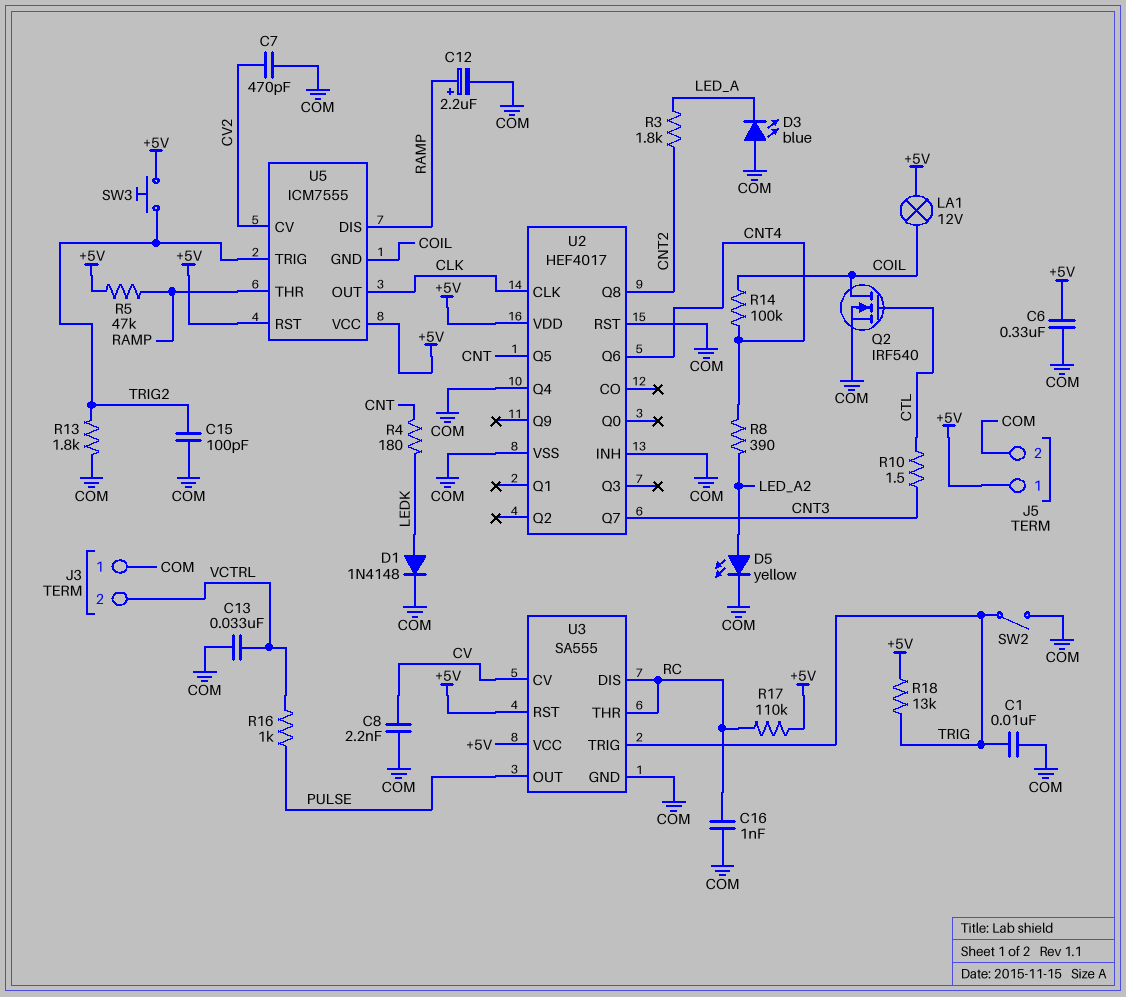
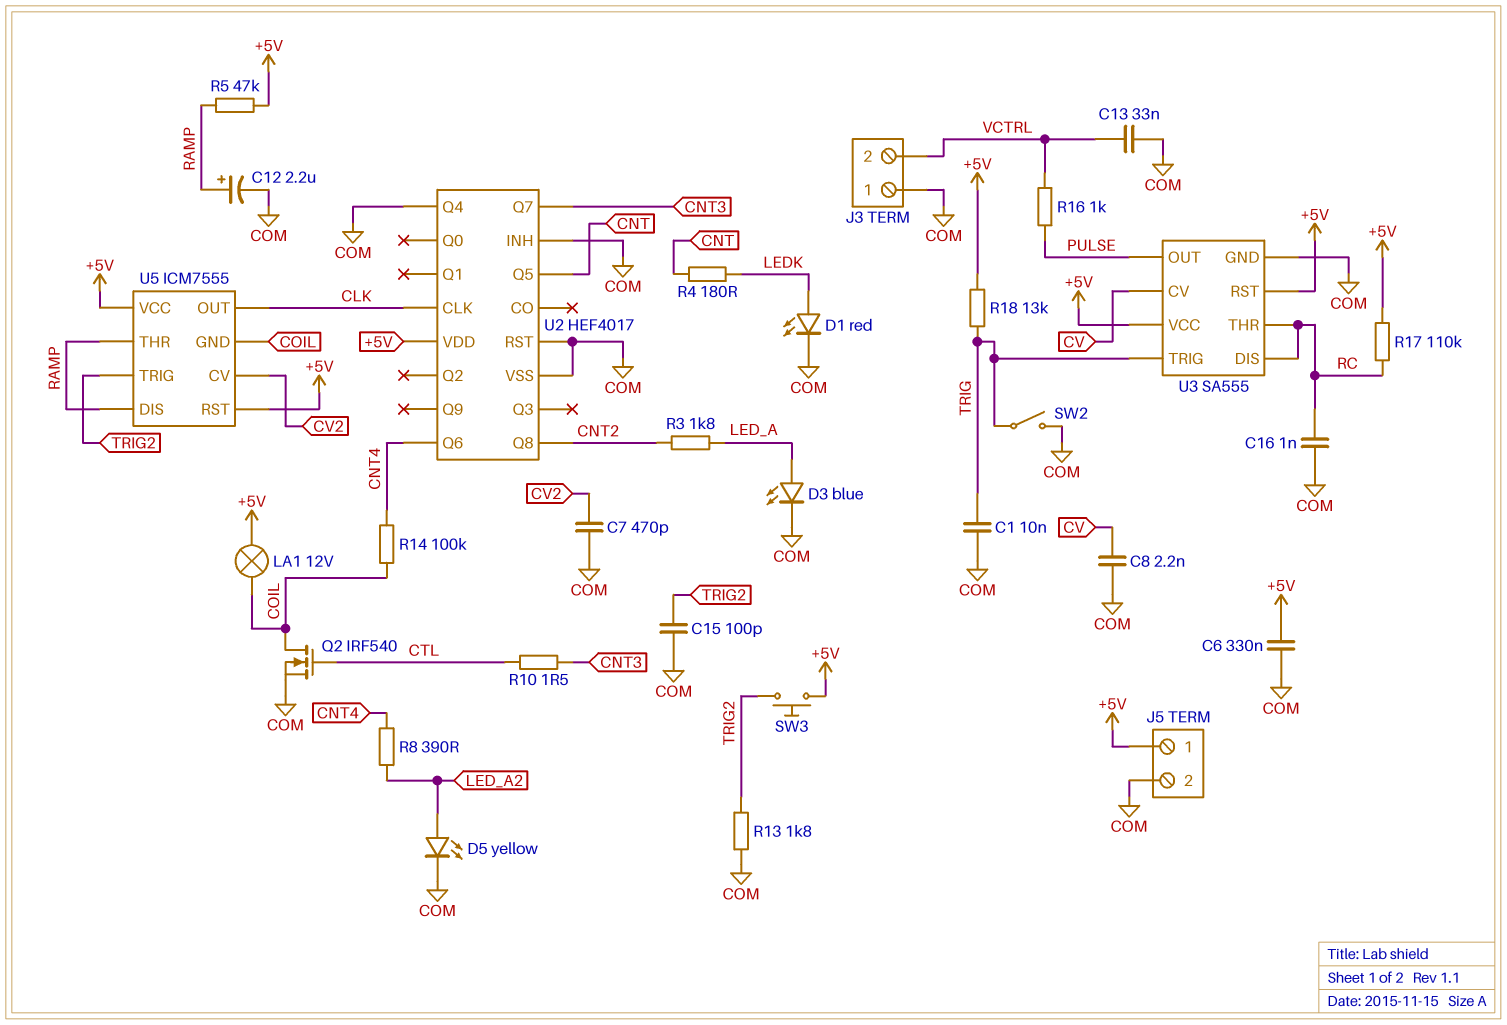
D1: diode 1N4148 (A LEDK, K COM) -> LED red (A LEDK, K COM)
D3: LED blue (A COM, K LED_A) -> LED blue (A LED_A, K COM)

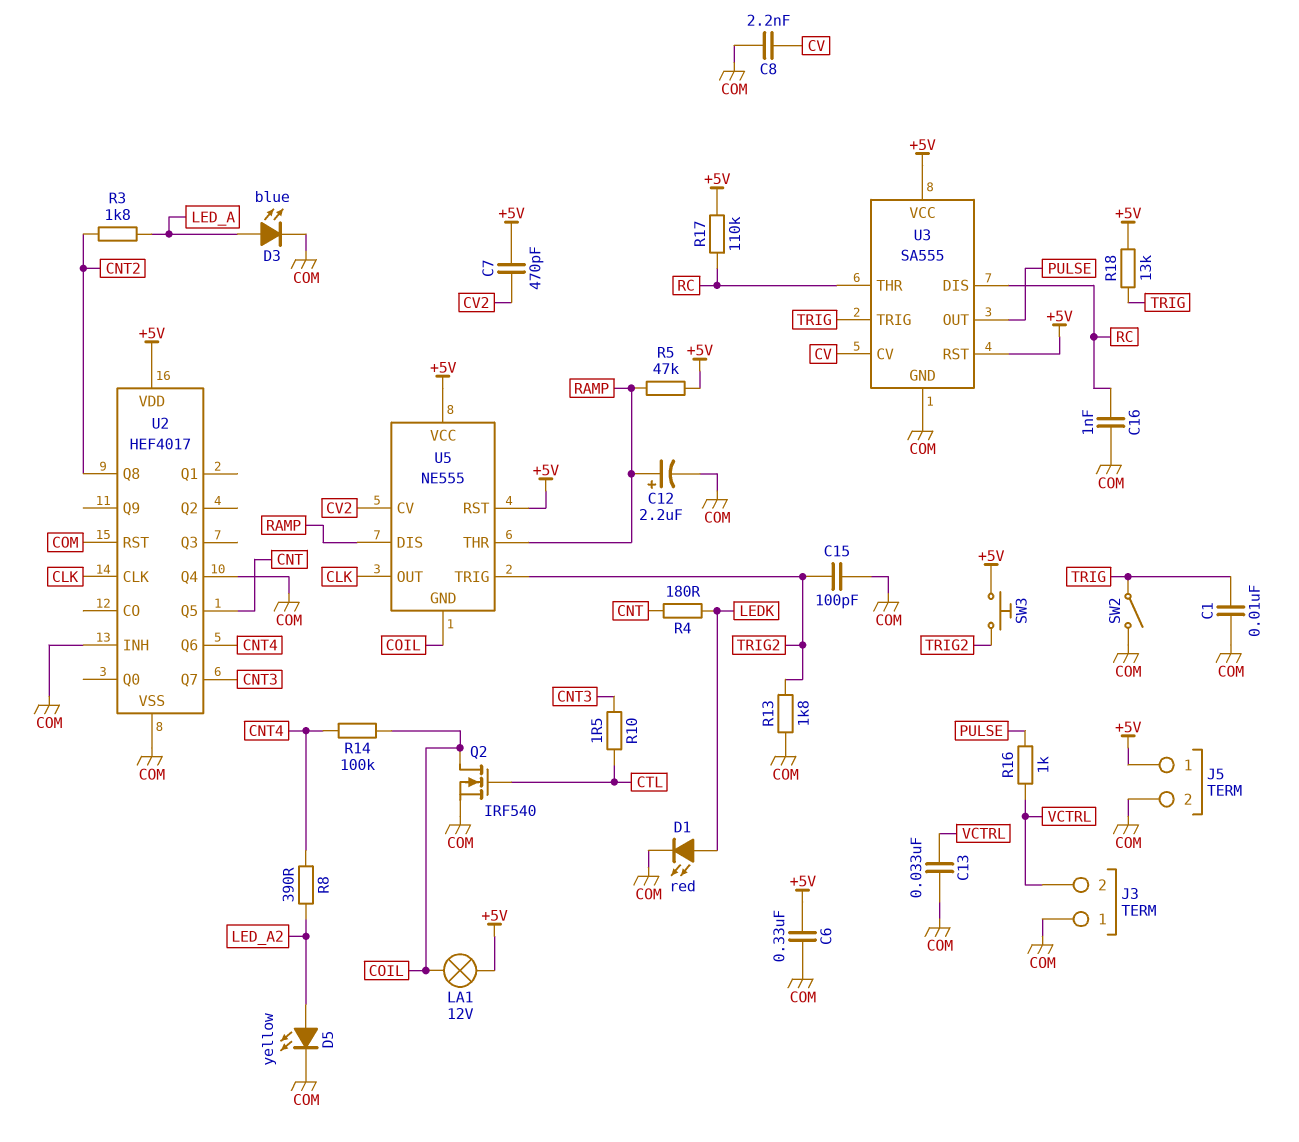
C7: 470pF (COM, CV2) -> 470pF (+5V, CV2)
U5: ICM7555 -> NE555

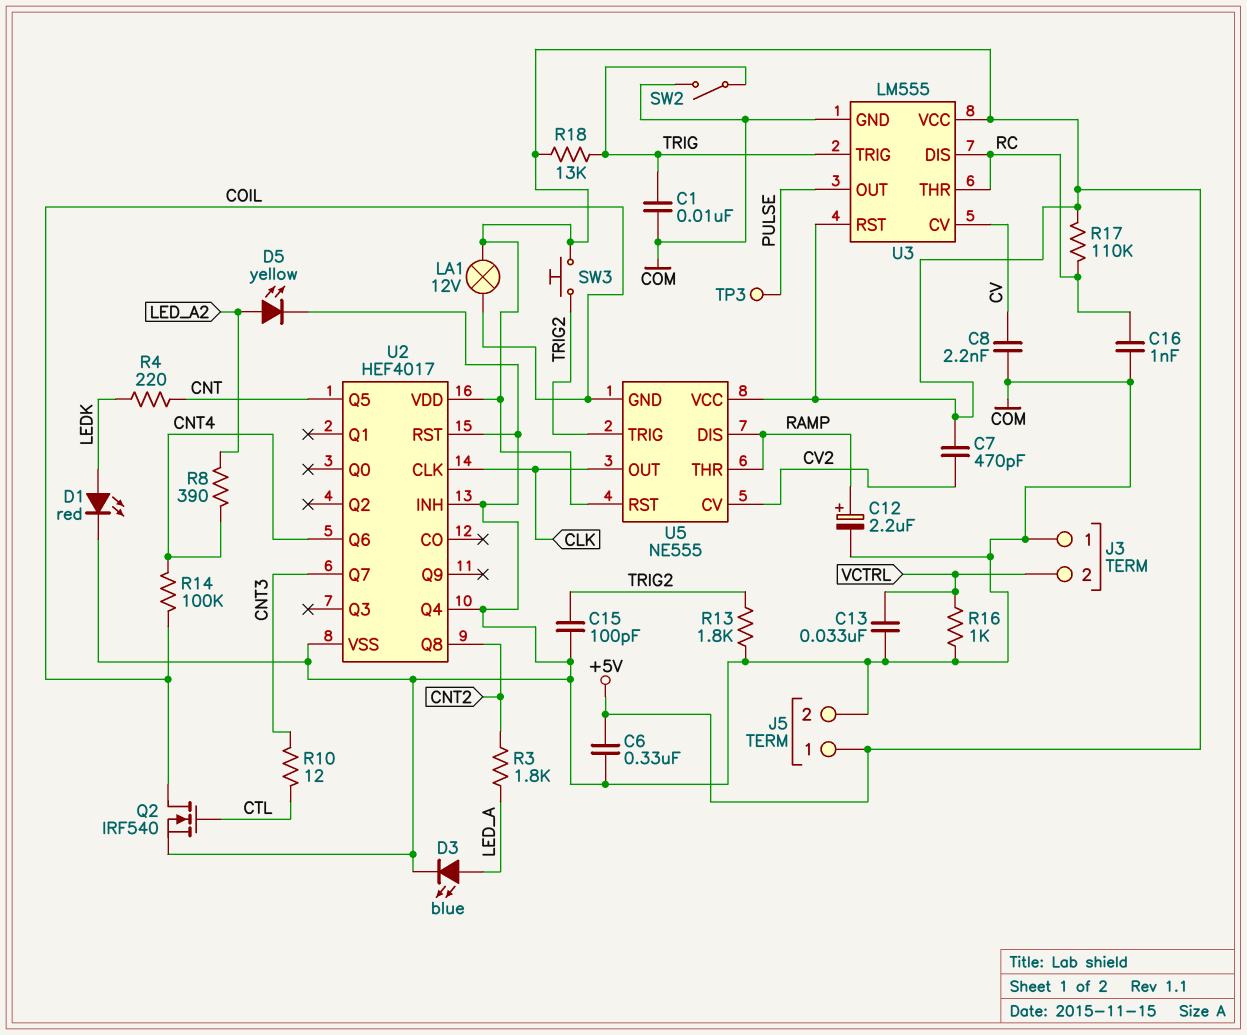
R4: 180 (CNT, LEDK) -> 220 (CNT, LEDK)
R5: 47k (+5V, RAMP) -> none
R10: 1.5 (CNT3, CTL) -> 12 (CNT3, CTL)
R16: 1k (PULSE, VCTRL) -> 1k (COM, VCTRL)
TP3: none -> test point (PULSE)
U3: SA555 -> LM555

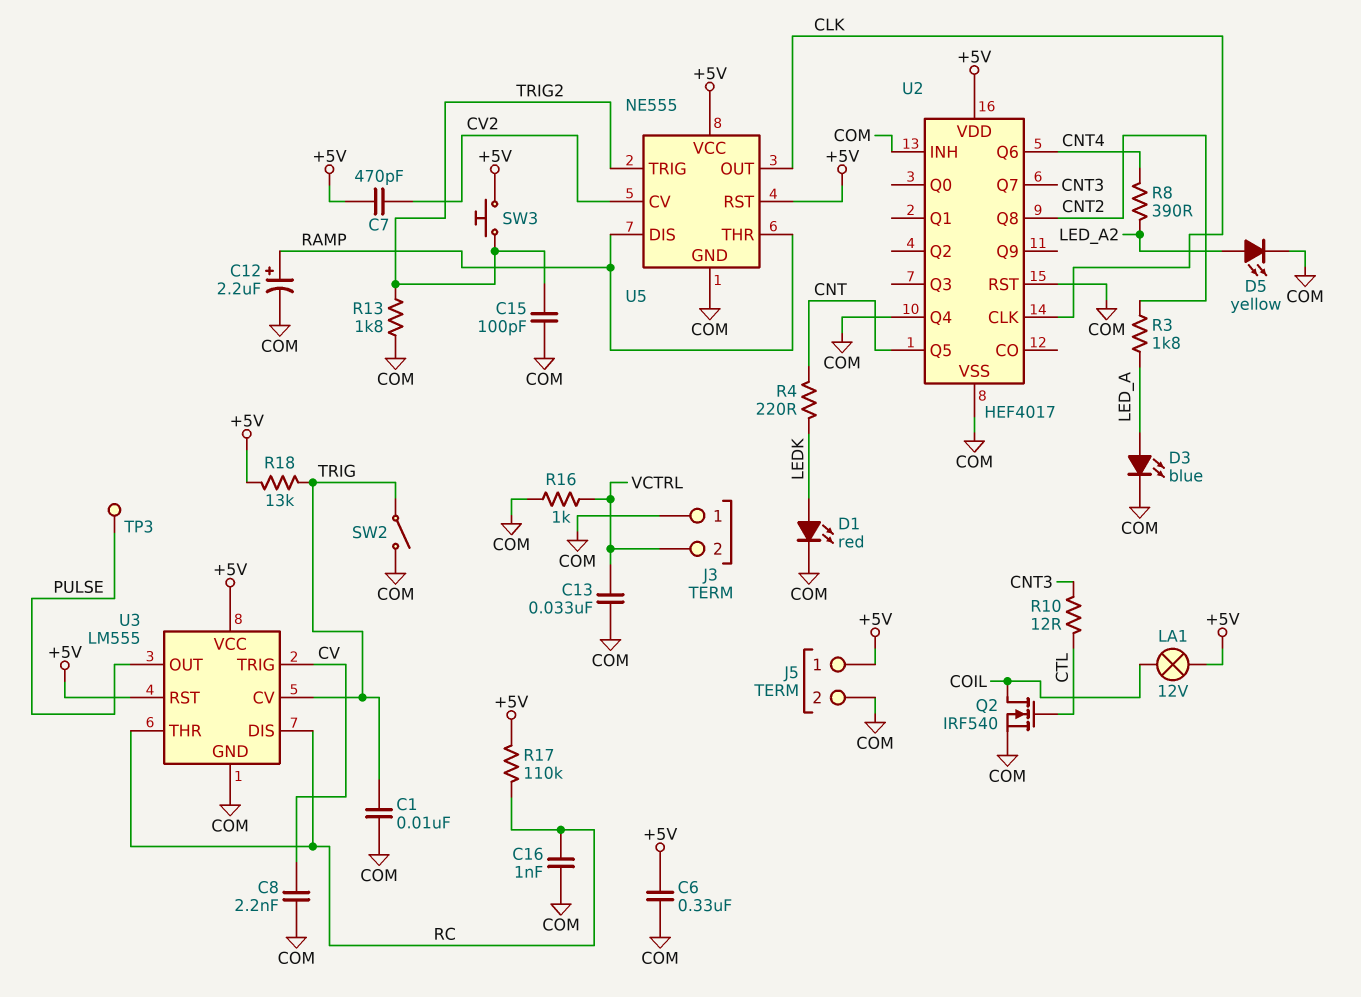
R14: 100k (CNT4, COIL) -> none
U3 pin CV: CV -> TRIG
U3 pin TRIG: TRIG -> CV
U5 pin GND: COIL -> COM

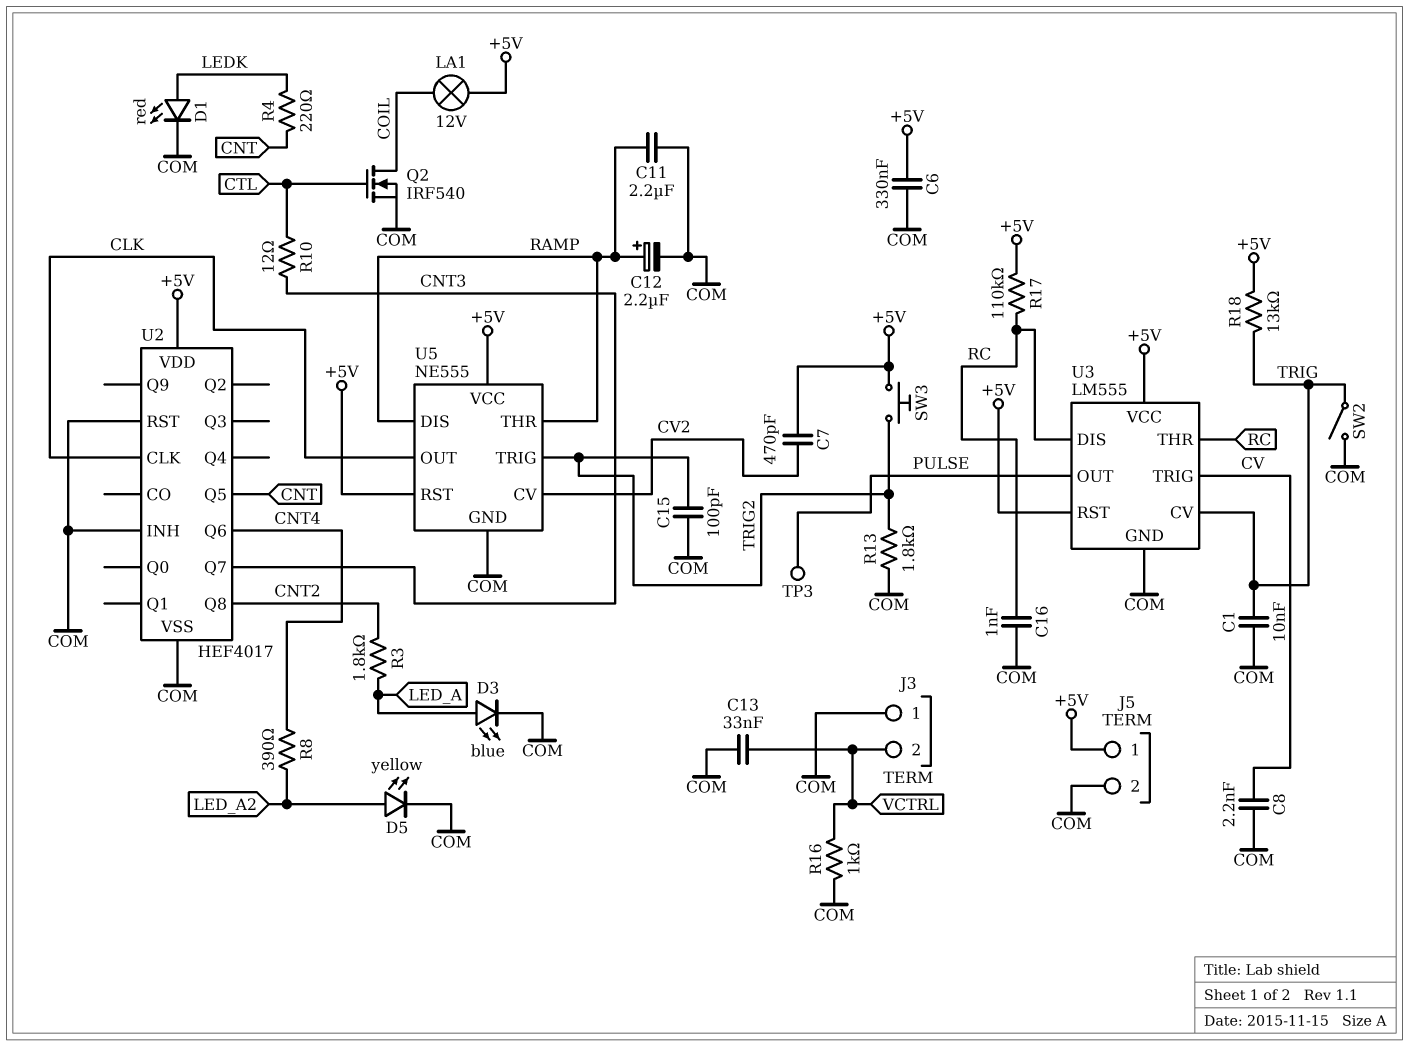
C11: none -> 2.2uF (COM, RAMP)
U2 pin Q4: COM -> none

